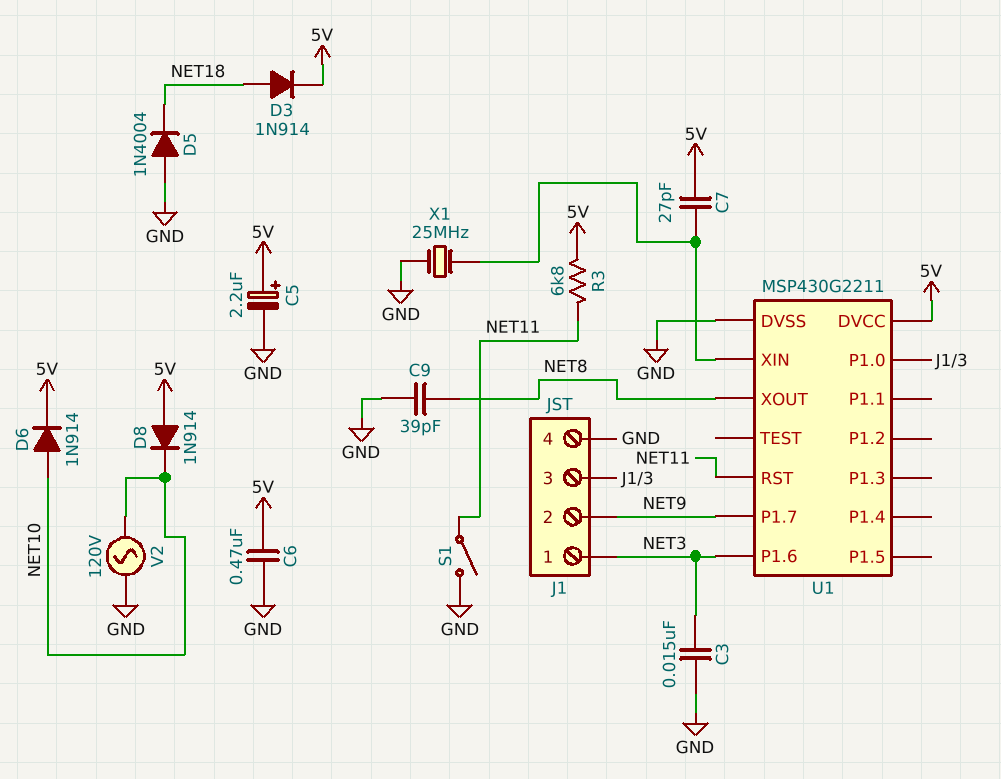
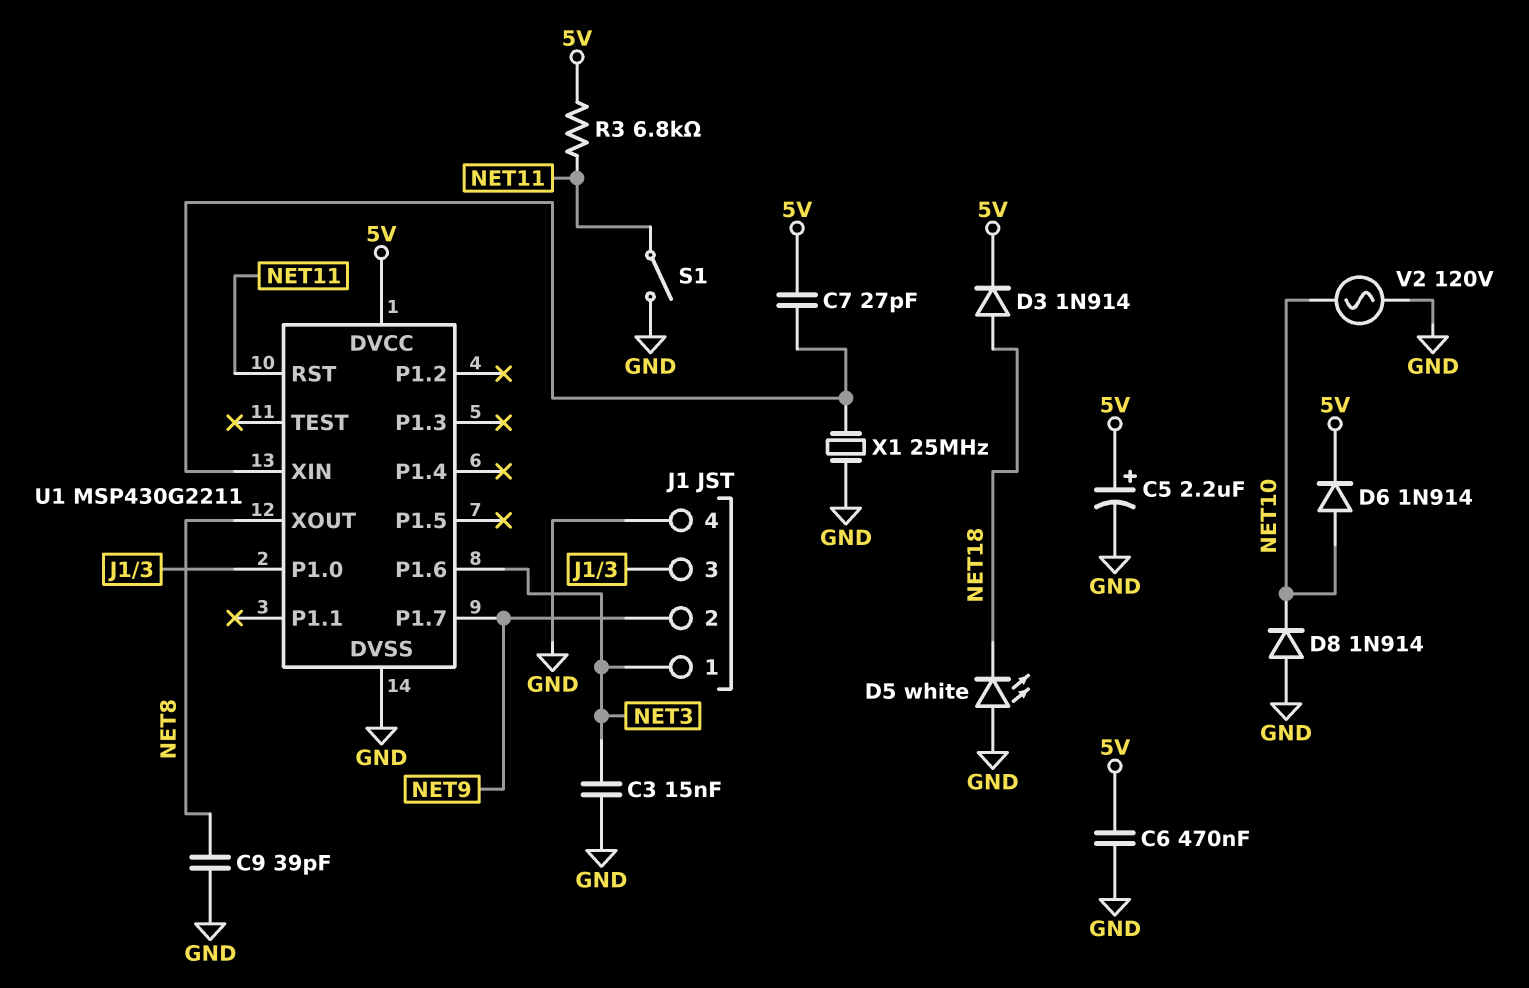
D5: diode 1N4004 (A GND, K NET18) -> LED white (A GND, K NET18)
D8: diode 1N914 (A 5V, K NET10) -> diode 1N914 (A GND, K NET10)

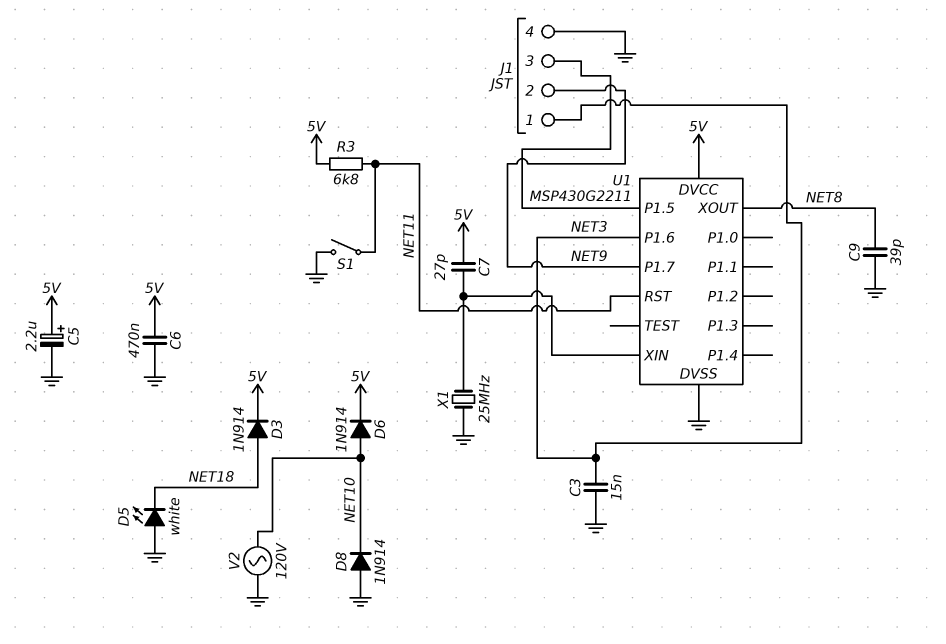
U1 pin P1.0: J1/3 -> none
U1 pin P1.5: none -> J1/3

